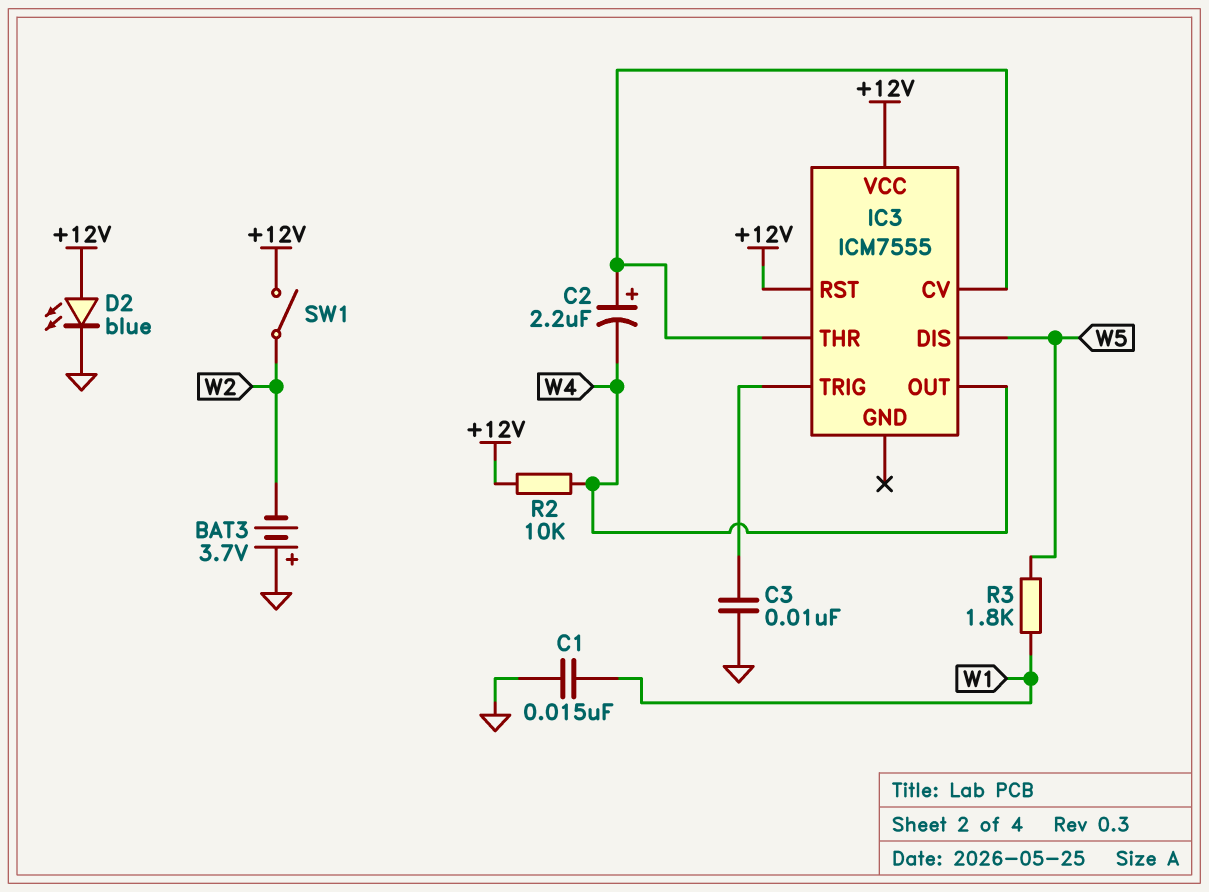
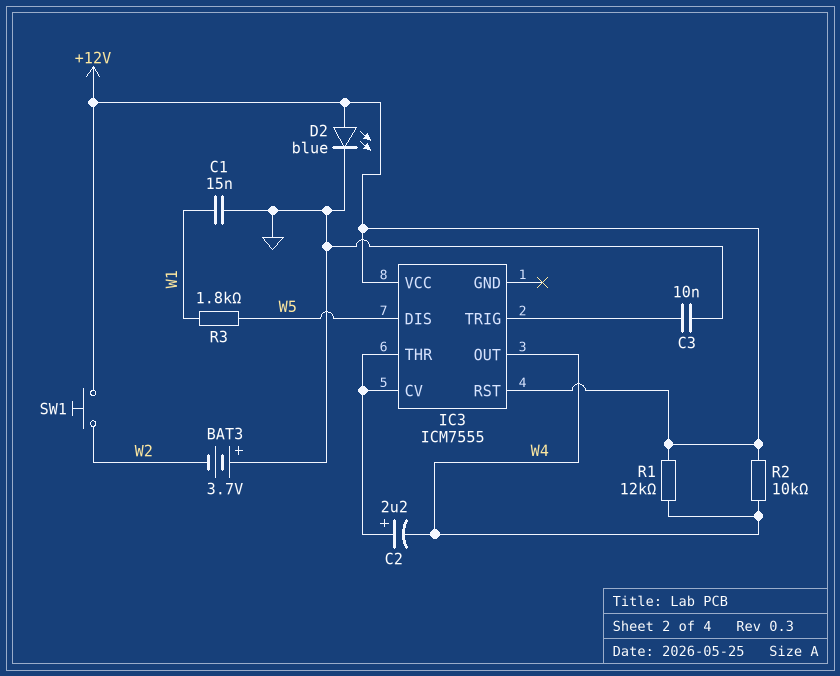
R1: none -> 12k (+12V, W4)
SW1: switch (+12V, W2) -> button (+12V, W2)

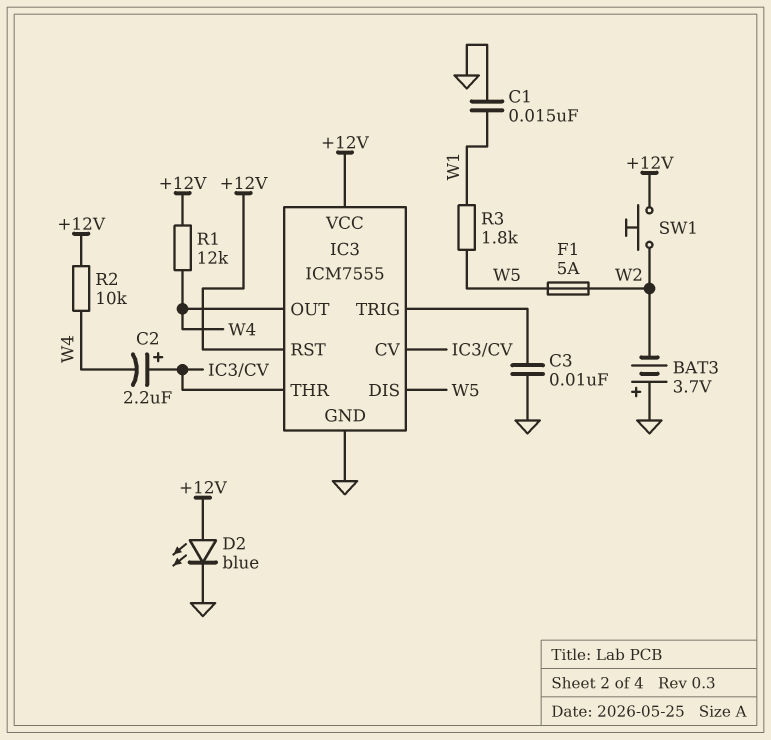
F1: none -> 5A (W2, W5)
IC3 pin GND: none -> GND

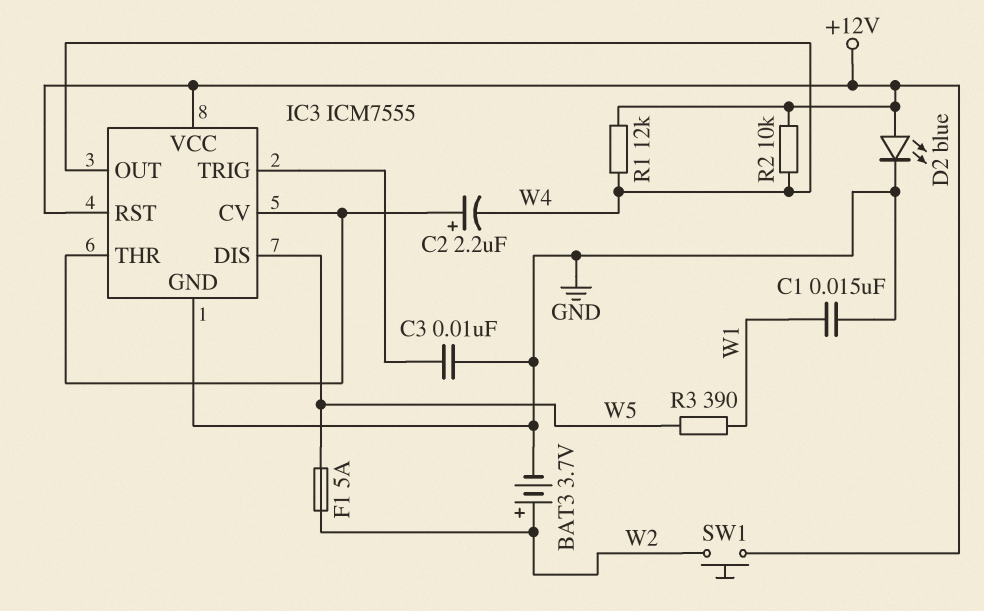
BAT3: 3.7V (plus GND, minus W2) -> 3.7V (plus W2, minus GND)
R3: 1.8k (W1, W5) -> 390 (W1, W5)

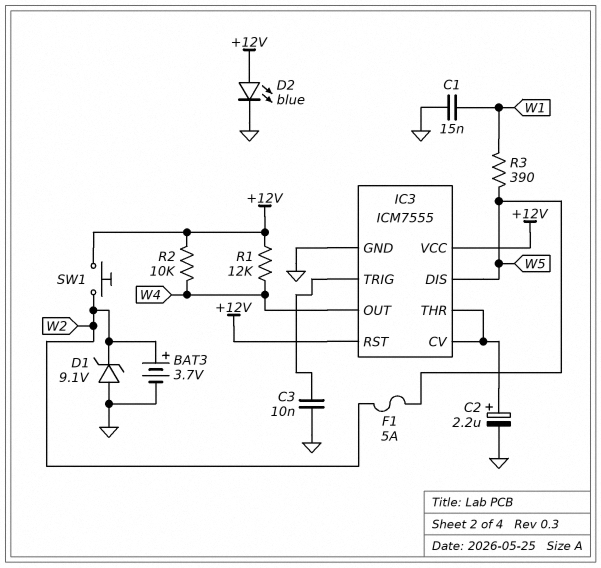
C2: 2.2uF (plus IC3/CV, minus W4) -> 2.2uF (plus IC3/CV, minus GND)
D1: none -> zener 9.1V (A GND, K W2)

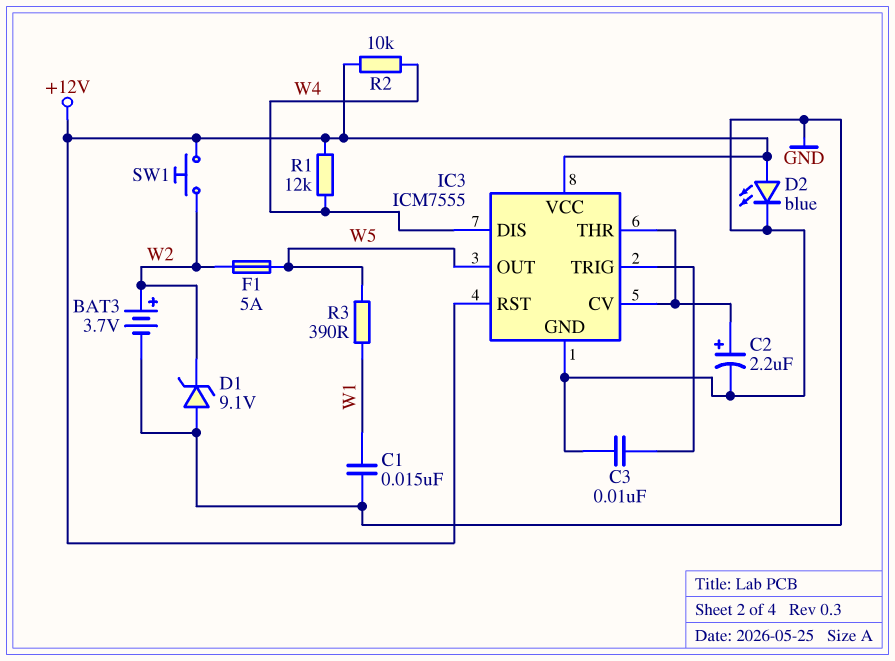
IC3 pin DIS: W5 -> W4
IC3 pin OUT: W4 -> W5

